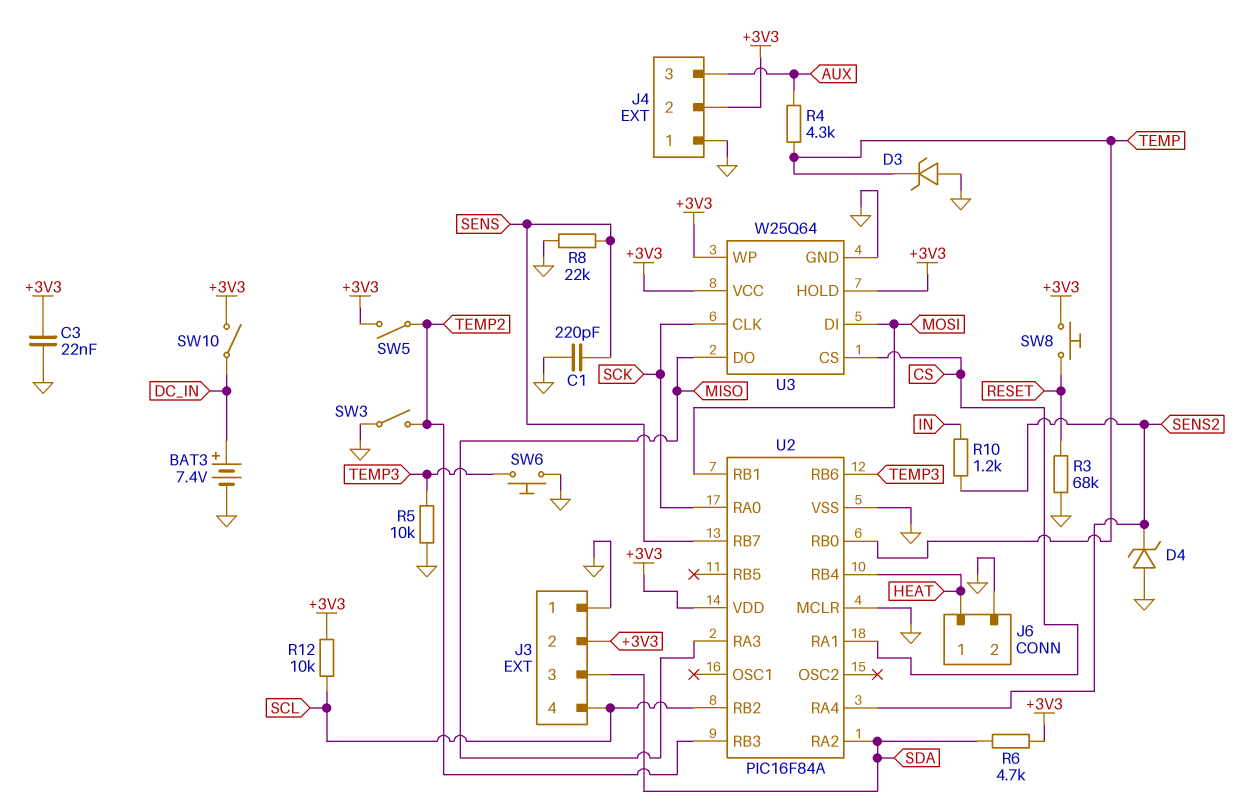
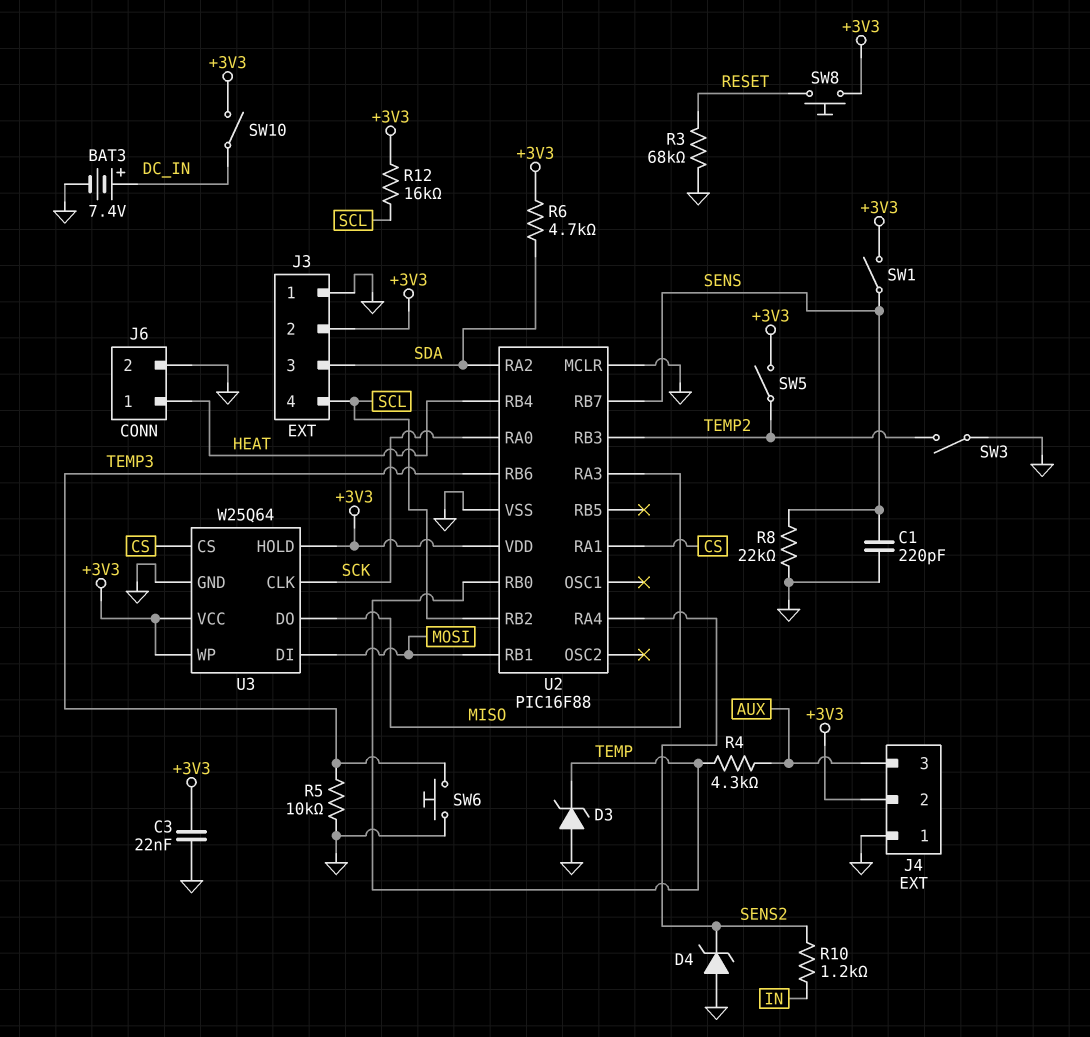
R12: 10k (+3V3, SCL) -> 16k (+3V3, SCL)
SW1: none -> switch (+3V3, SENS)
U2: PIC16F84A -> PIC16F88

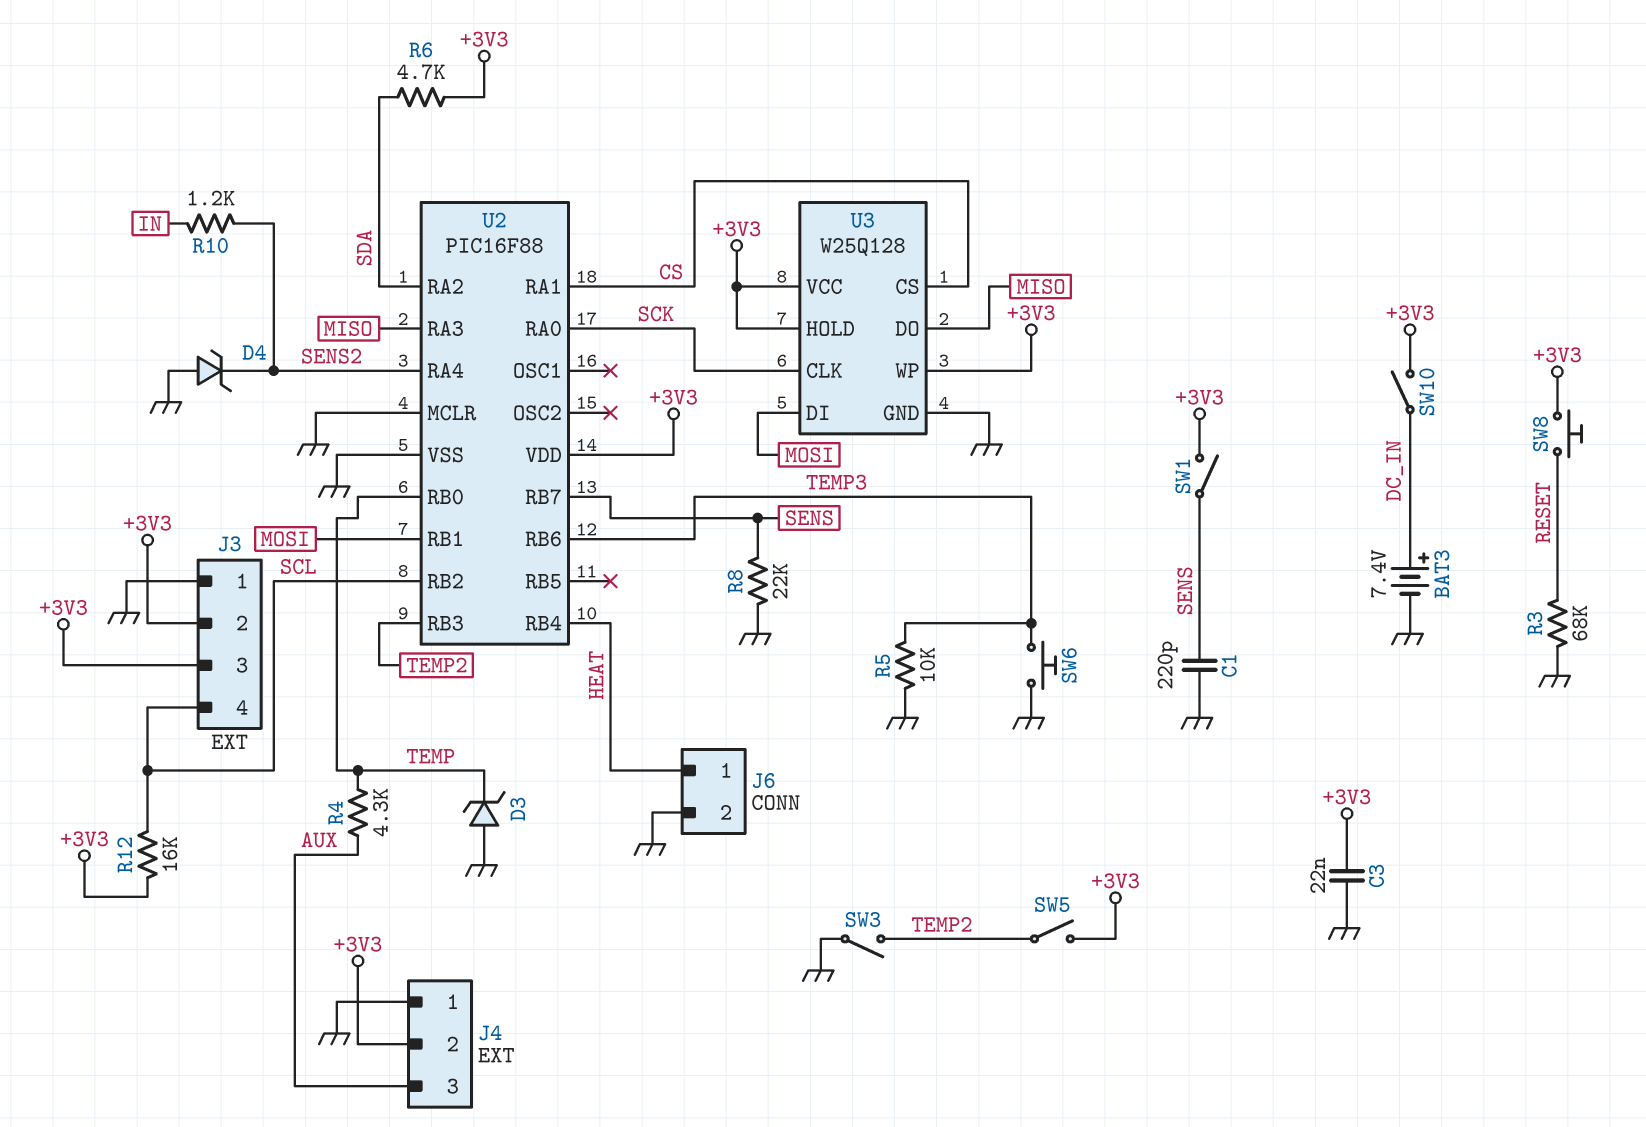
J3 pin 3: SDA -> +3V3
U3: W25Q64 -> W25Q128

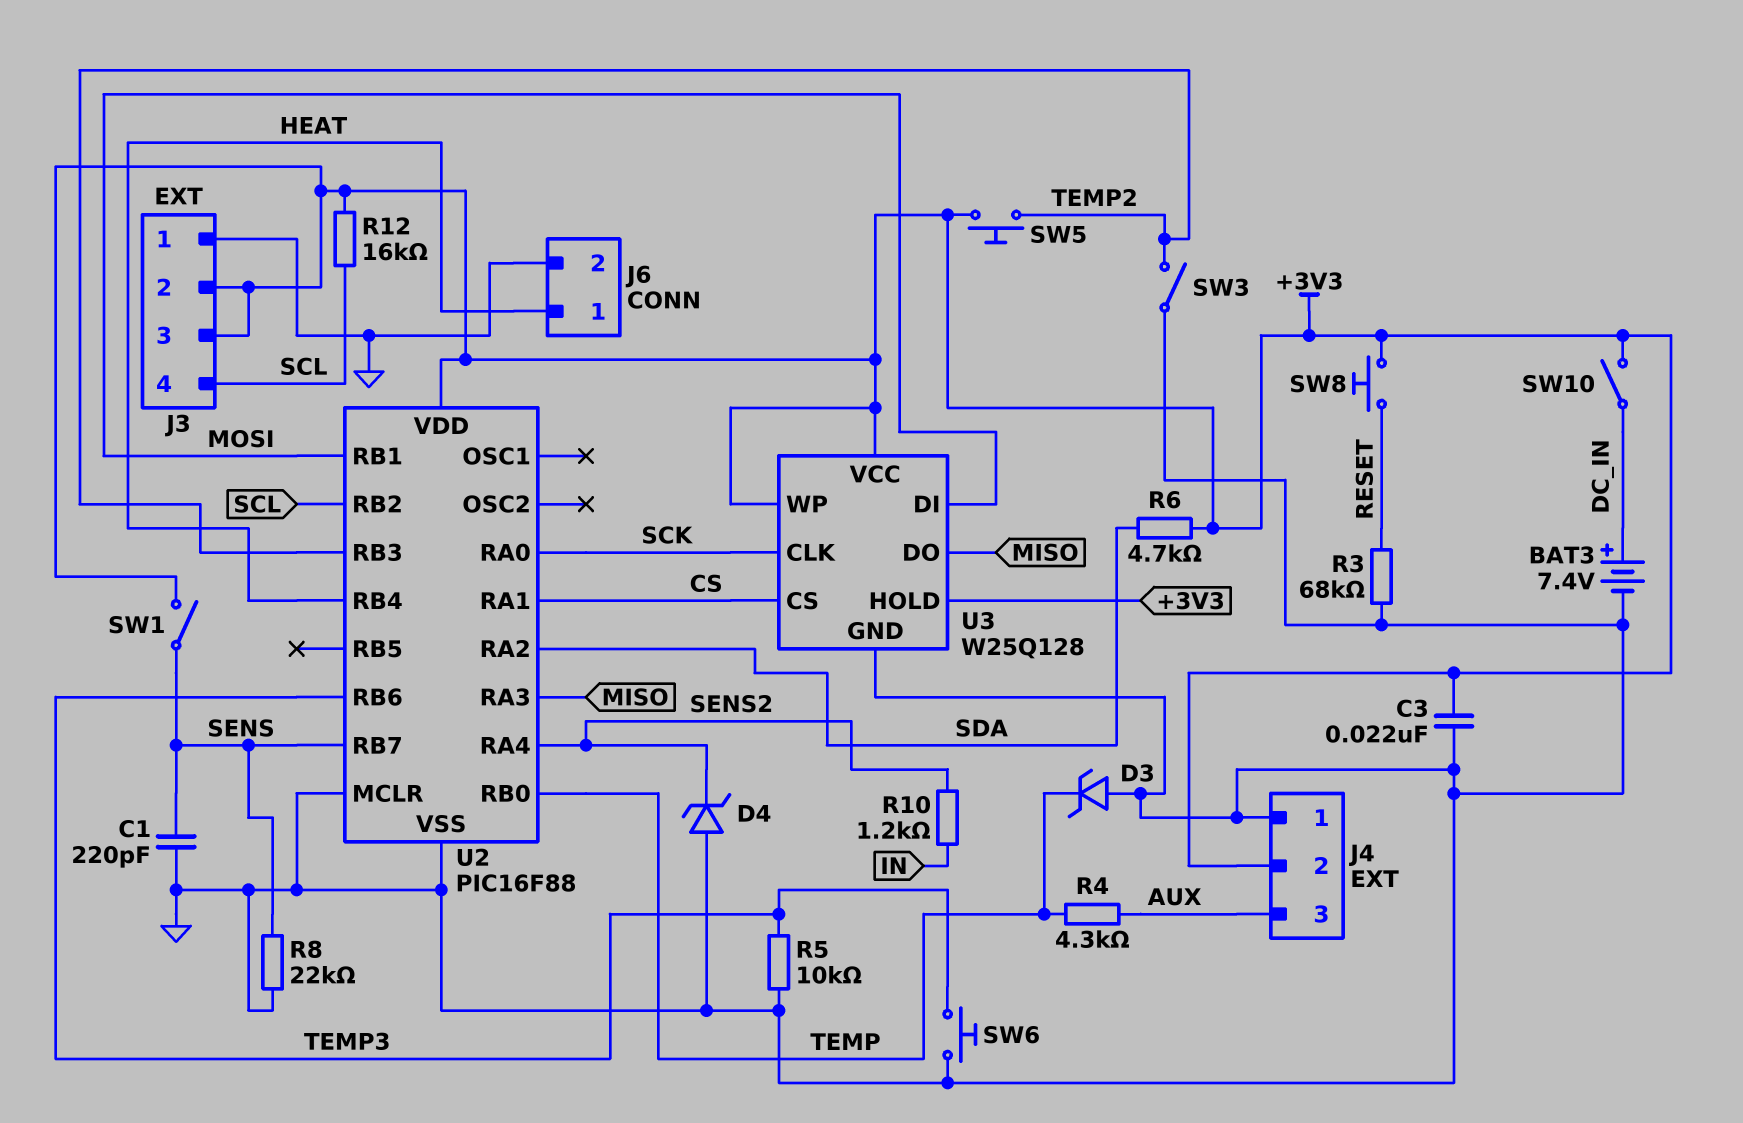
SW5: switch (+3V3, TEMP2) -> button (+3V3, TEMP2)

